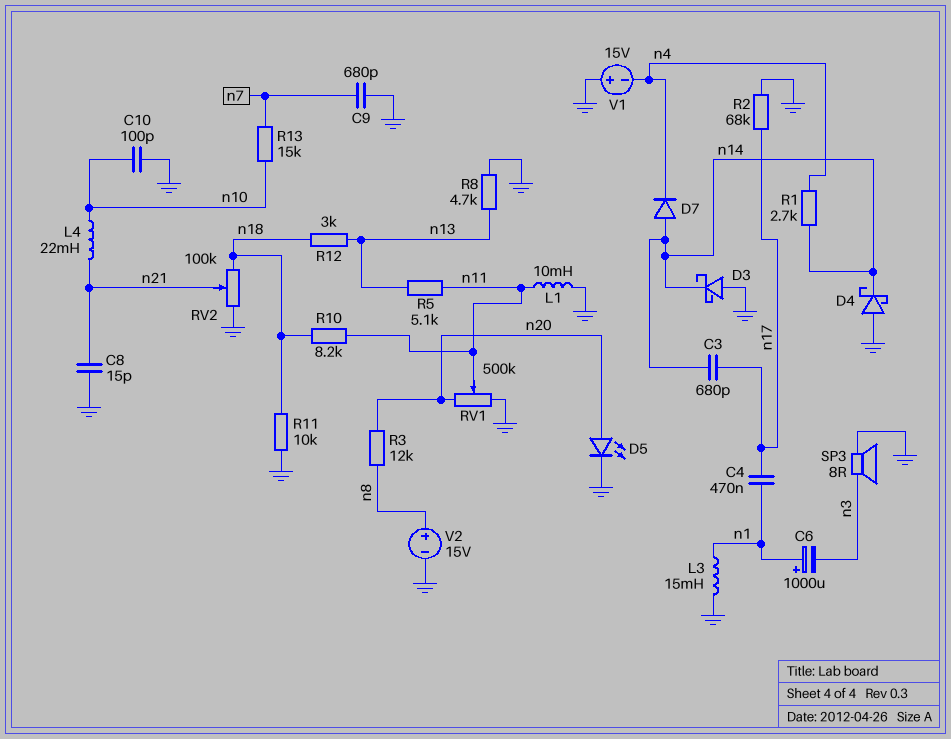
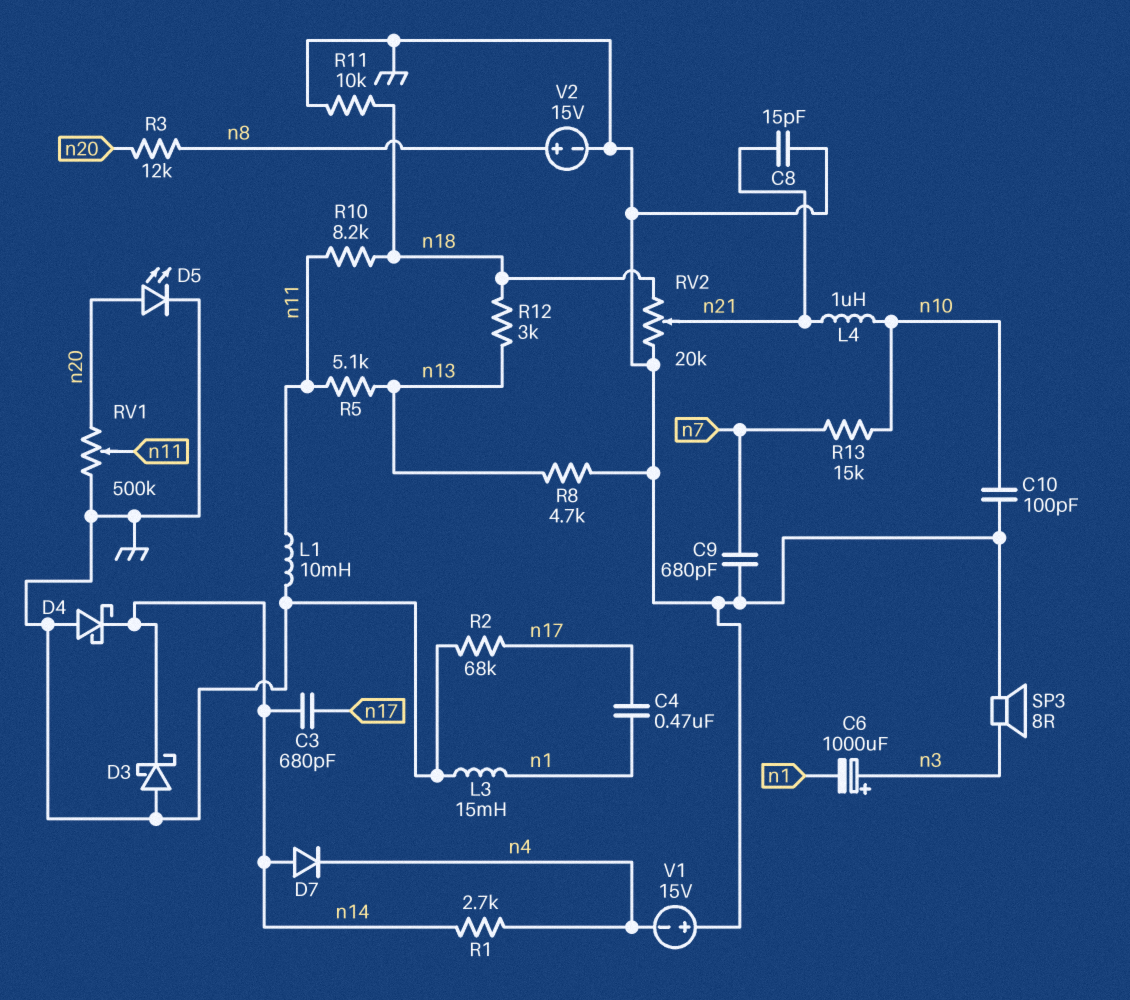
C6: 1000uF (plus n1, minus n3) -> 1000uF (plus n3, minus n1)
L4: 22mH (n10, n21) -> 1uH (n10, n21)
RV2: 100k (GND, n18, wiper n21) -> 20k (GND, n18, wiper n21)

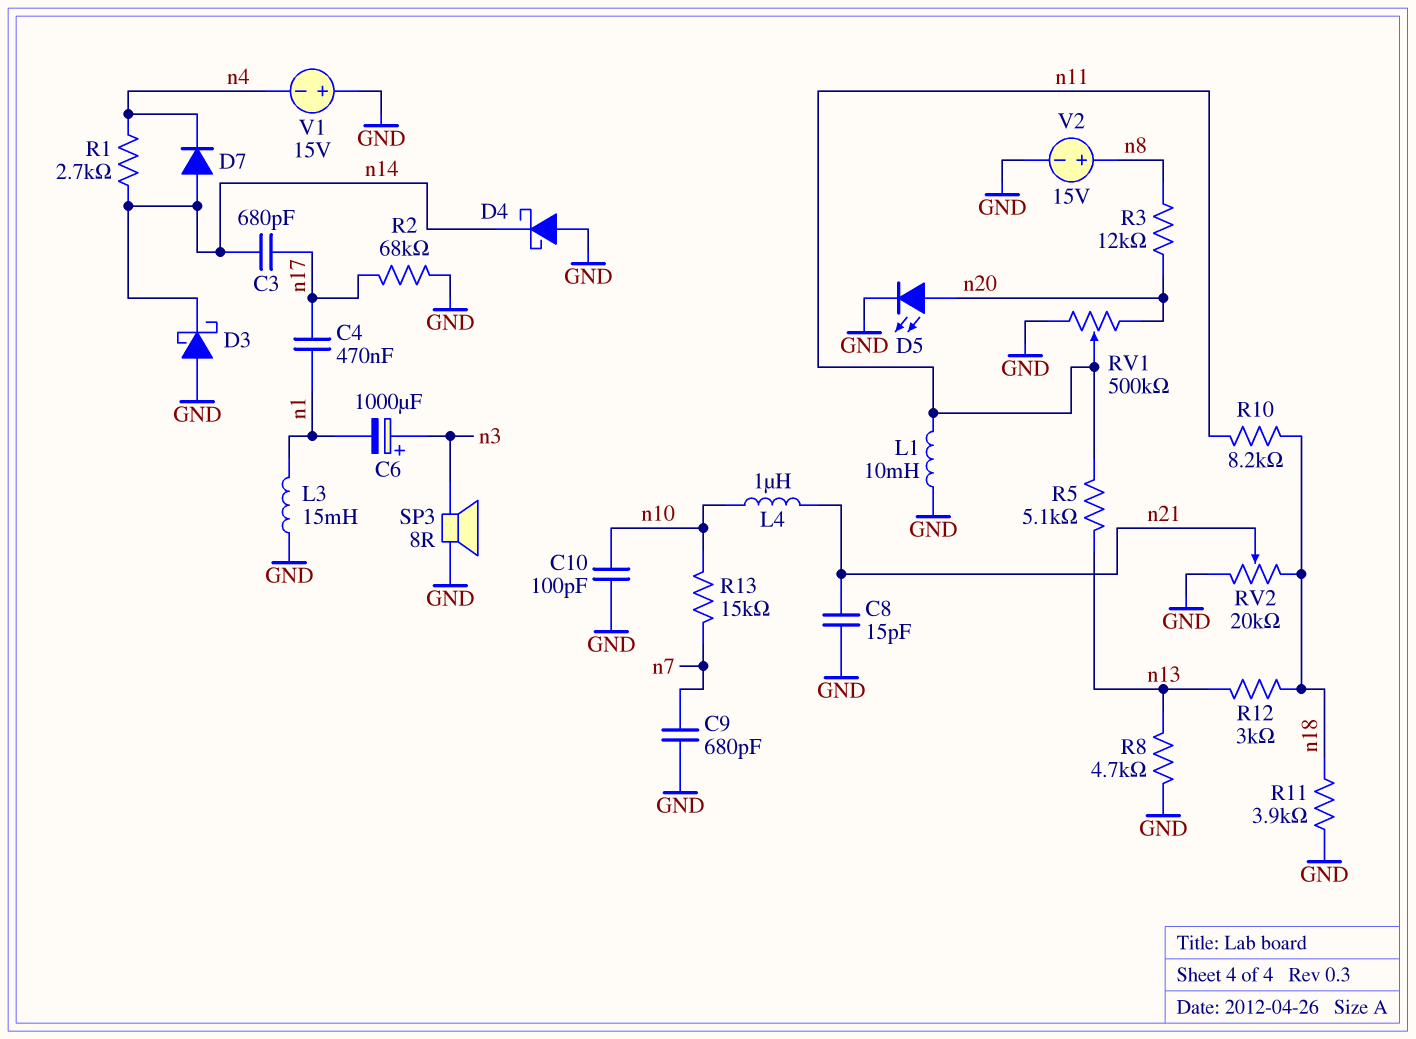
R11: 10k (GND, n18) -> 3.9k (GND, n18)

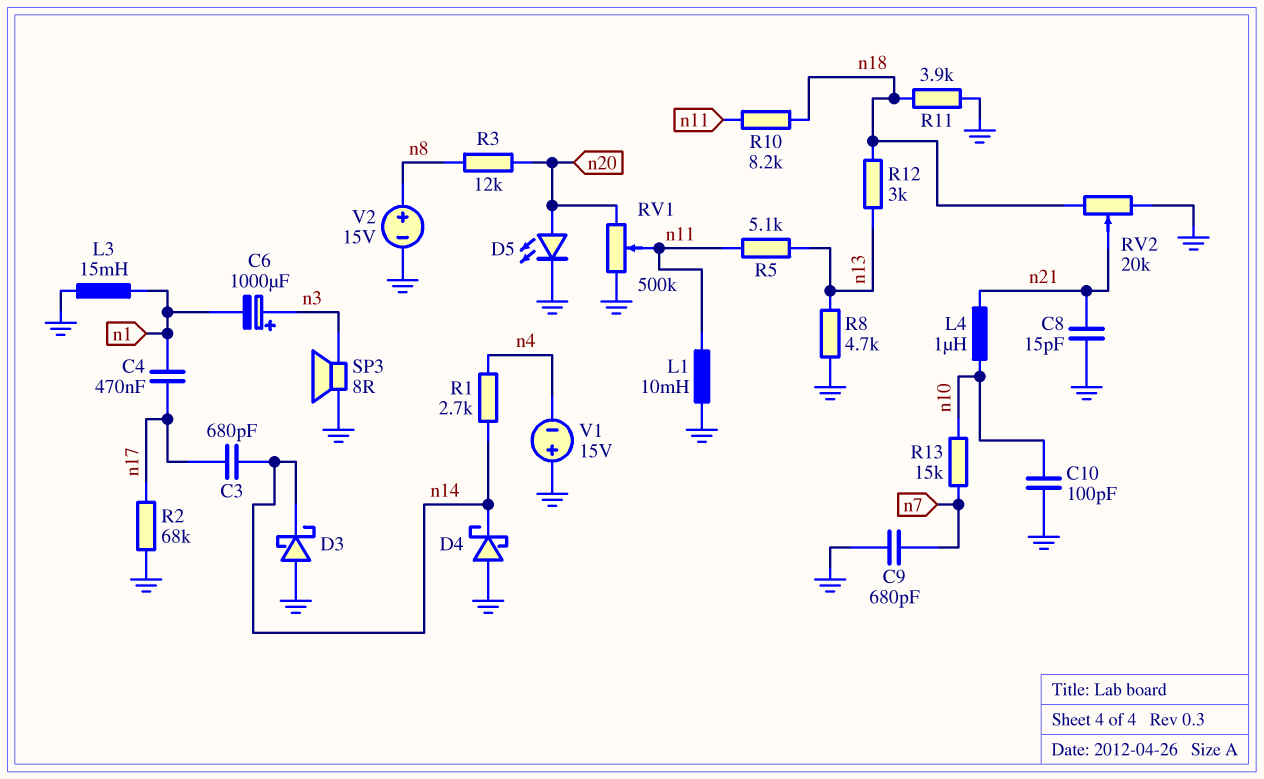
D7: diode (A n14, K n4) -> none

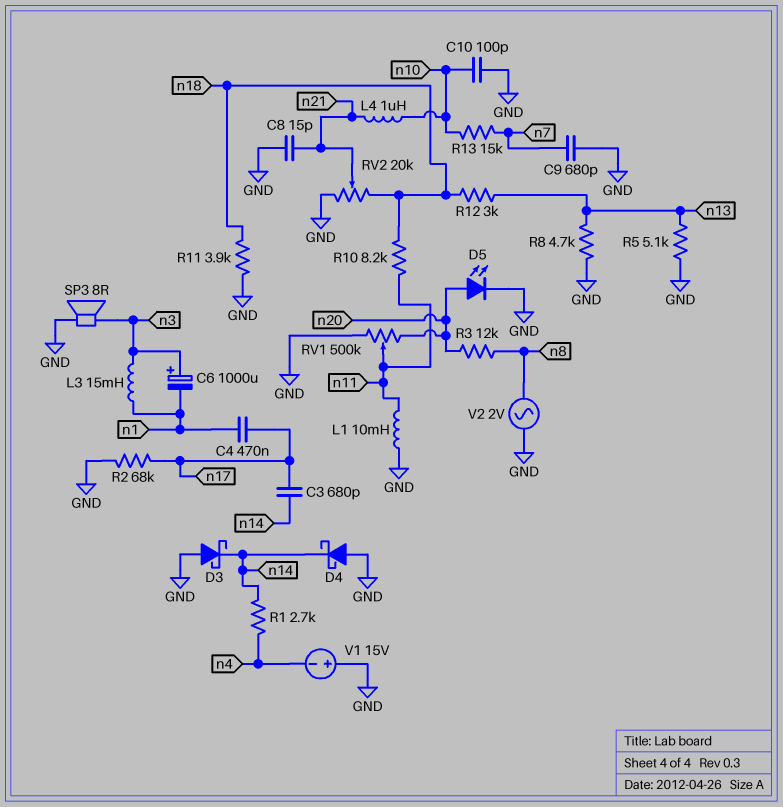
L3: 15mH (GND, n1) -> 15mH (n1, n3)
R5: 5.1k (n11, n13) -> 5.1k (GND, n13)
V2: 15V (plus n8, minus GND) -> AC 2V (GND, n8)

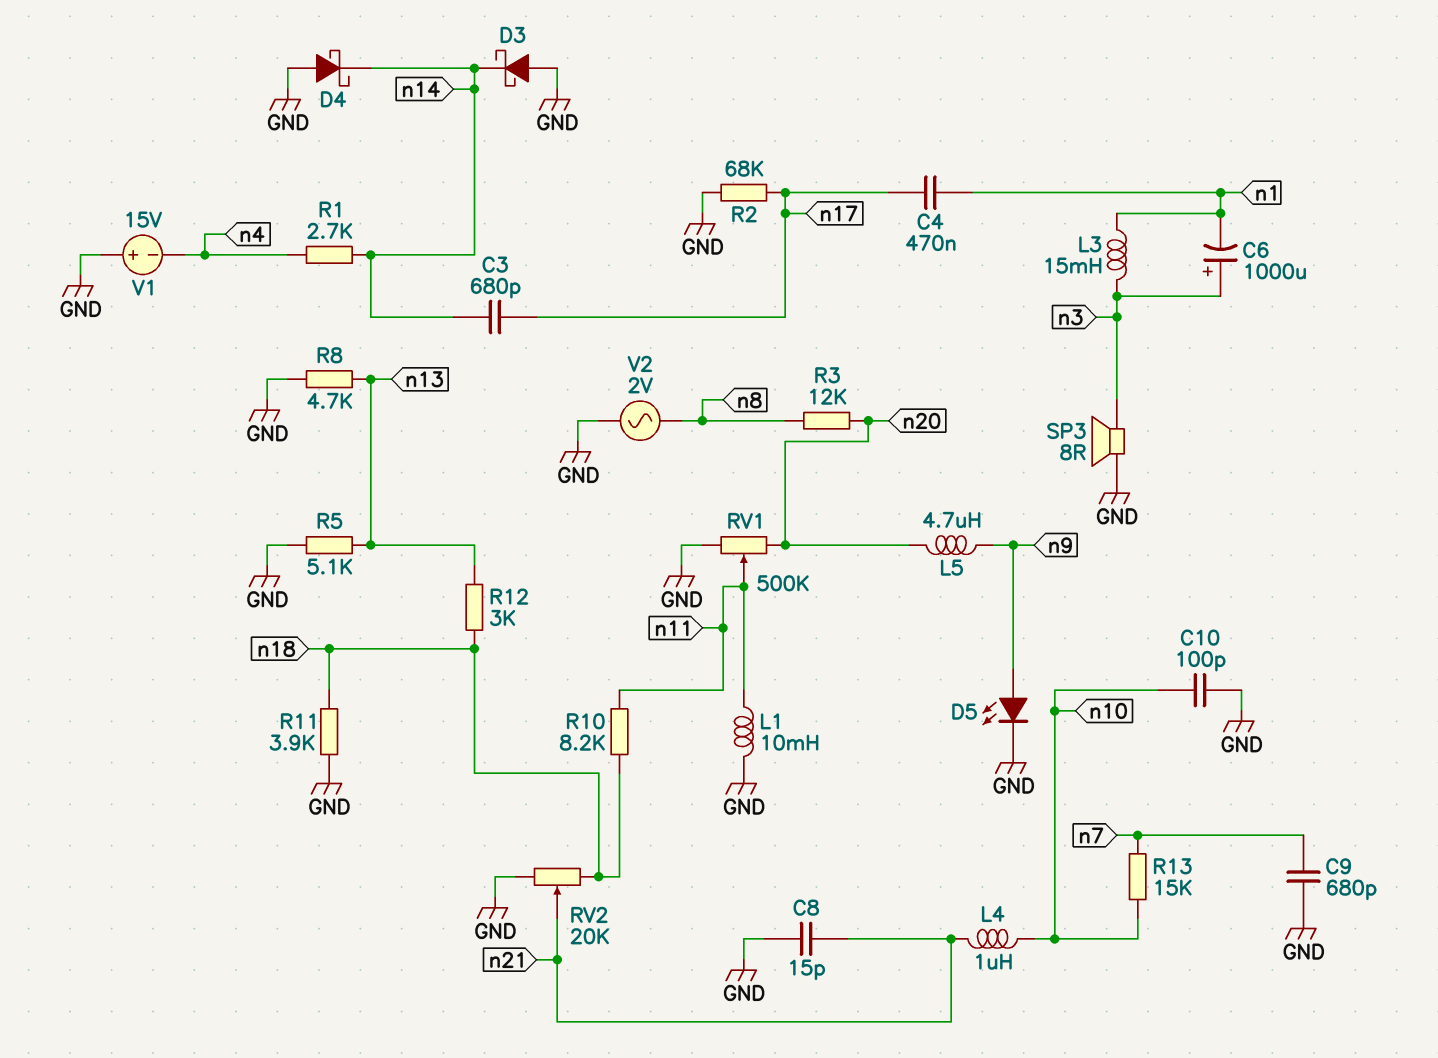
D5: LED (A n20, K GND) -> LED (A n9, K GND)
L5: none -> 4.7uH (n9, n20)

